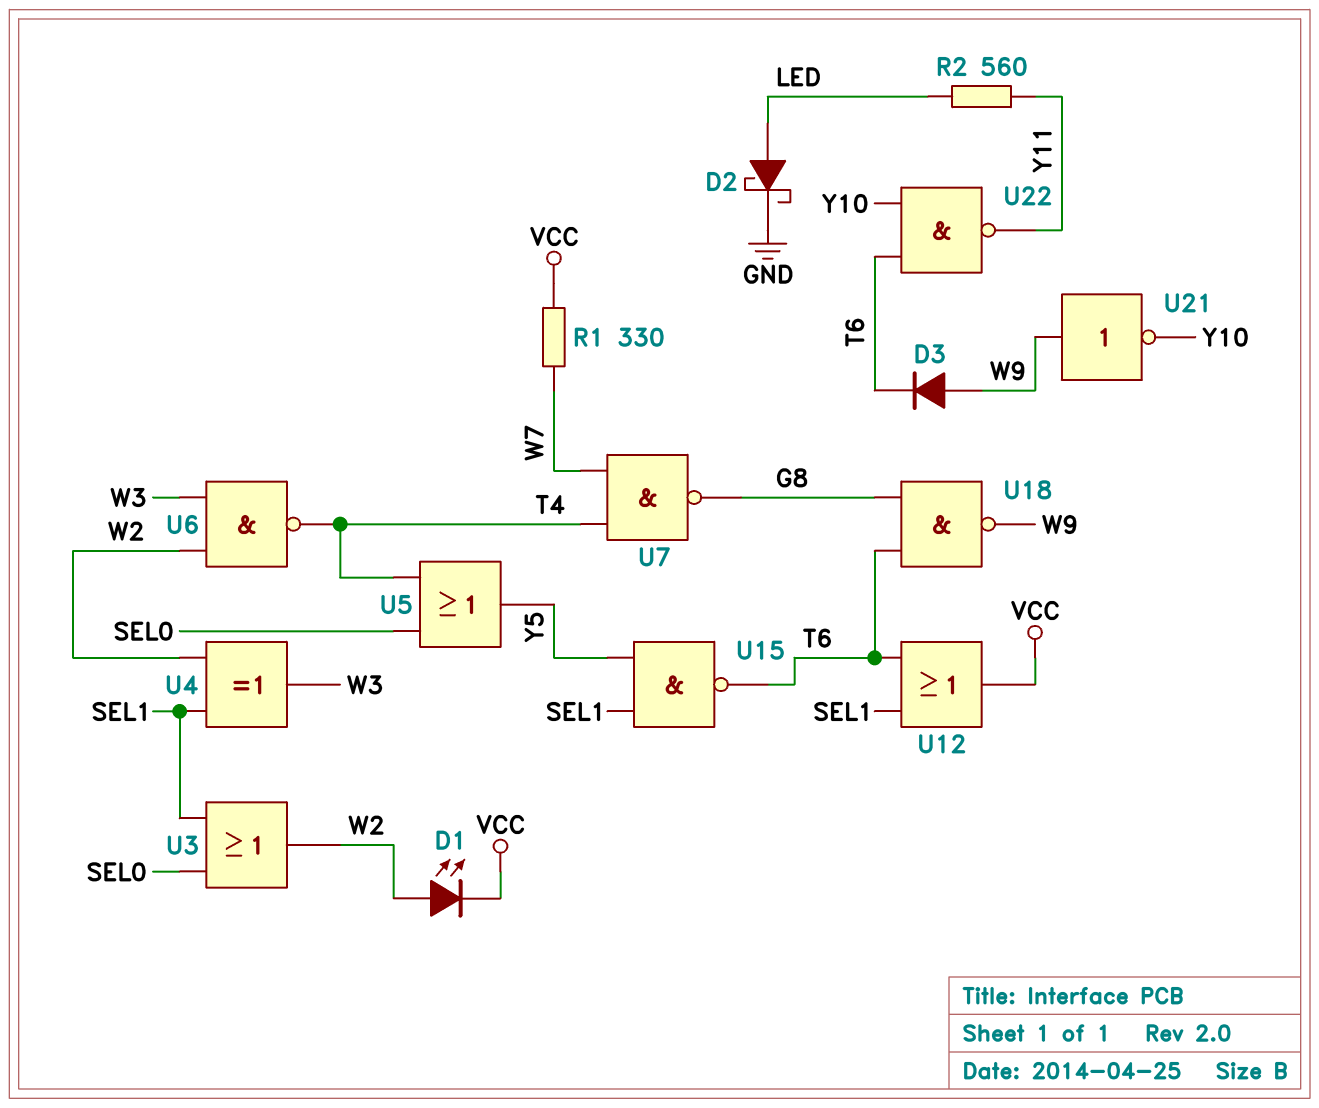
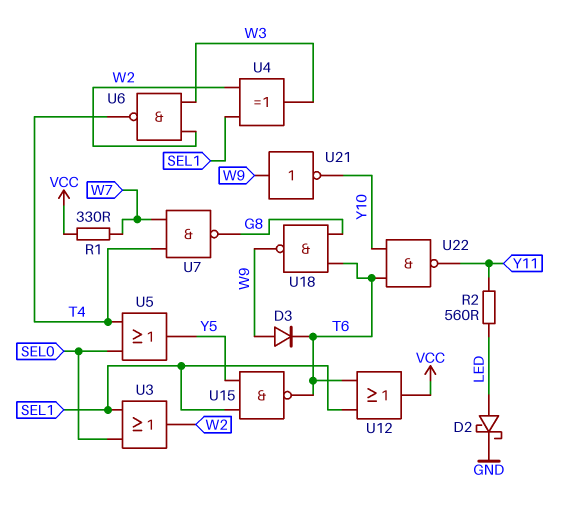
D1: LED (A W2, K VCC) -> none

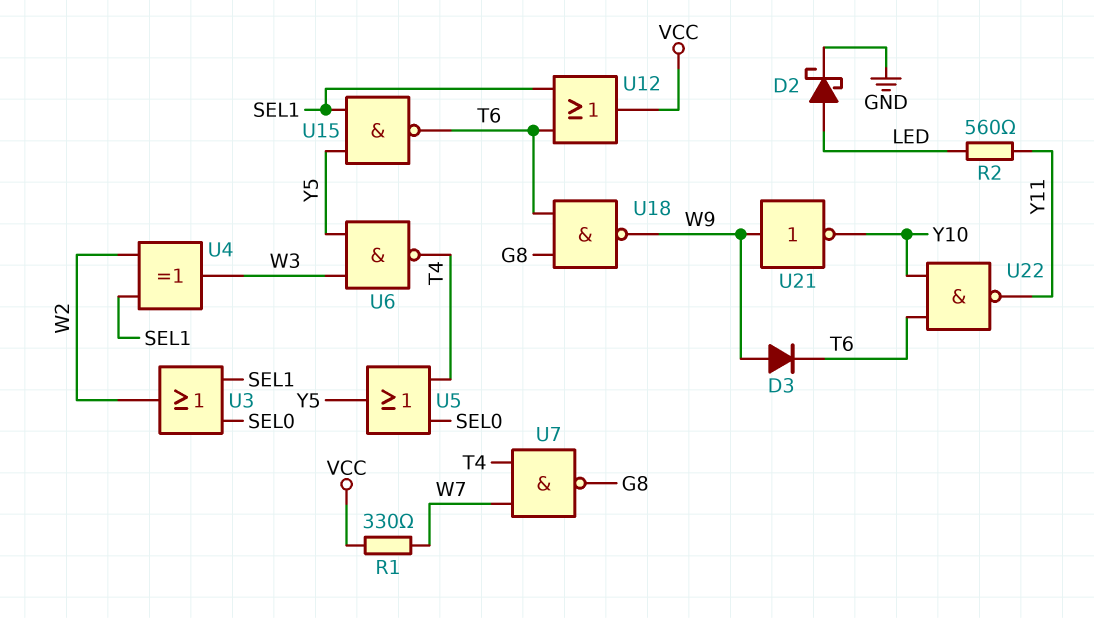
U6: NAND (in W2, in W3, out T4) -> NAND (in W3, in Y5, out T4)

